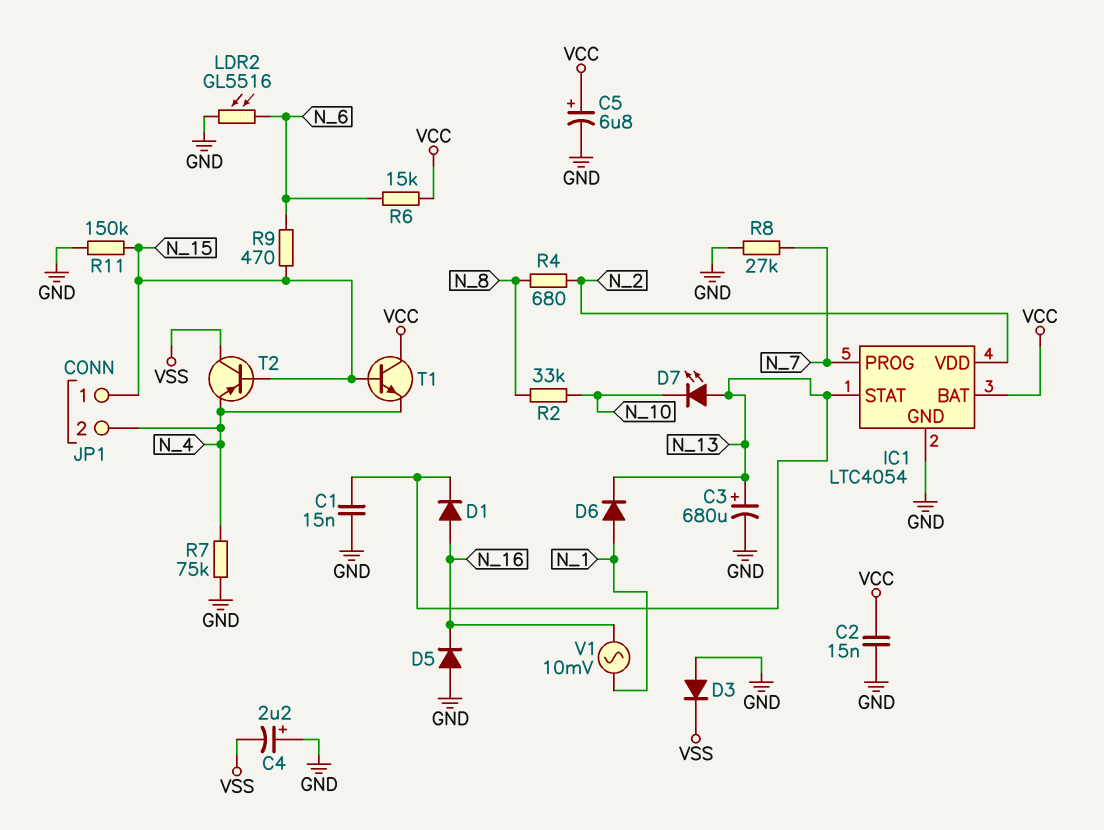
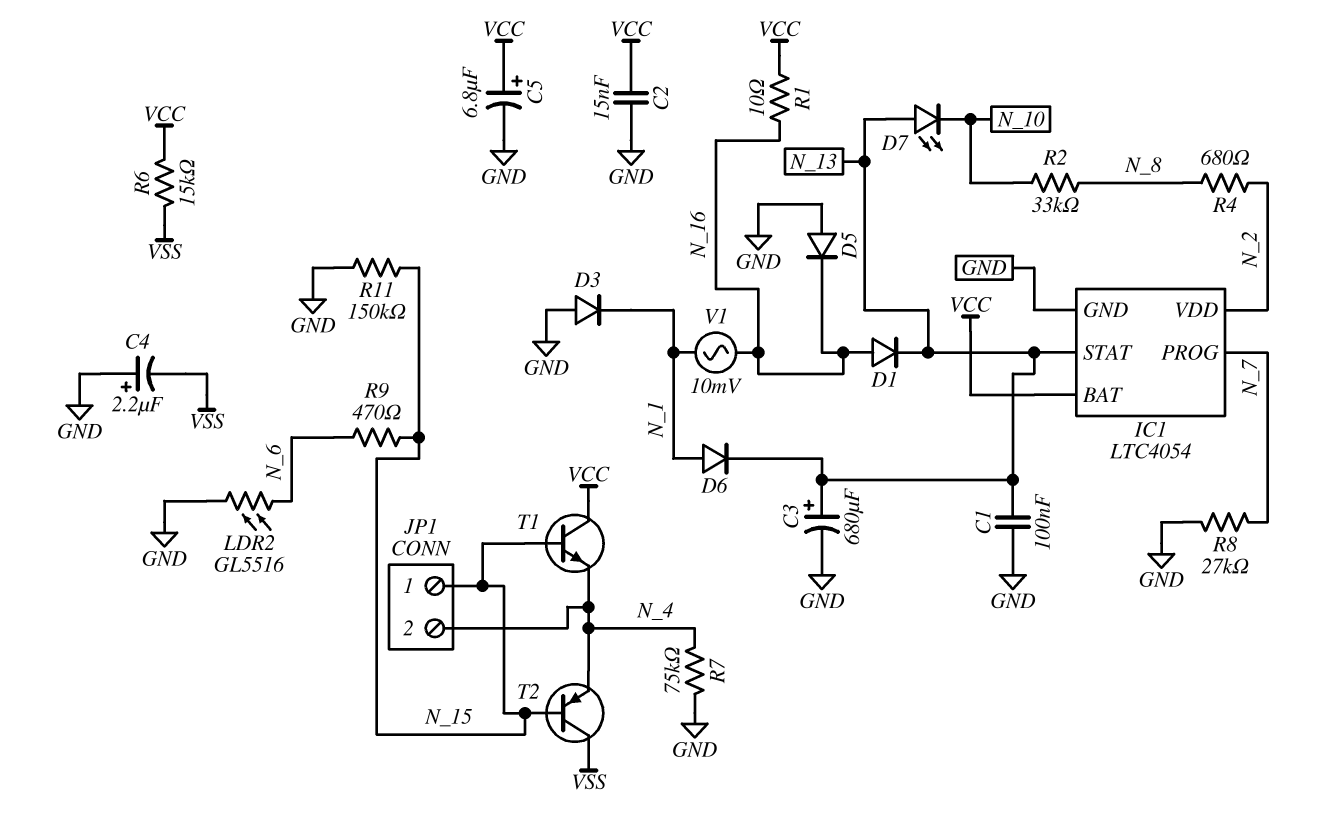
C1: 15nF (GND, N_13) -> 100nF (GND, N_13)
D3: diode (A GND, K VSS) -> diode (A GND, K N_1)
R1: none -> 10 (N_16, VCC)
R6: 15k (N_6, VCC) -> 15k (VCC, VSS)

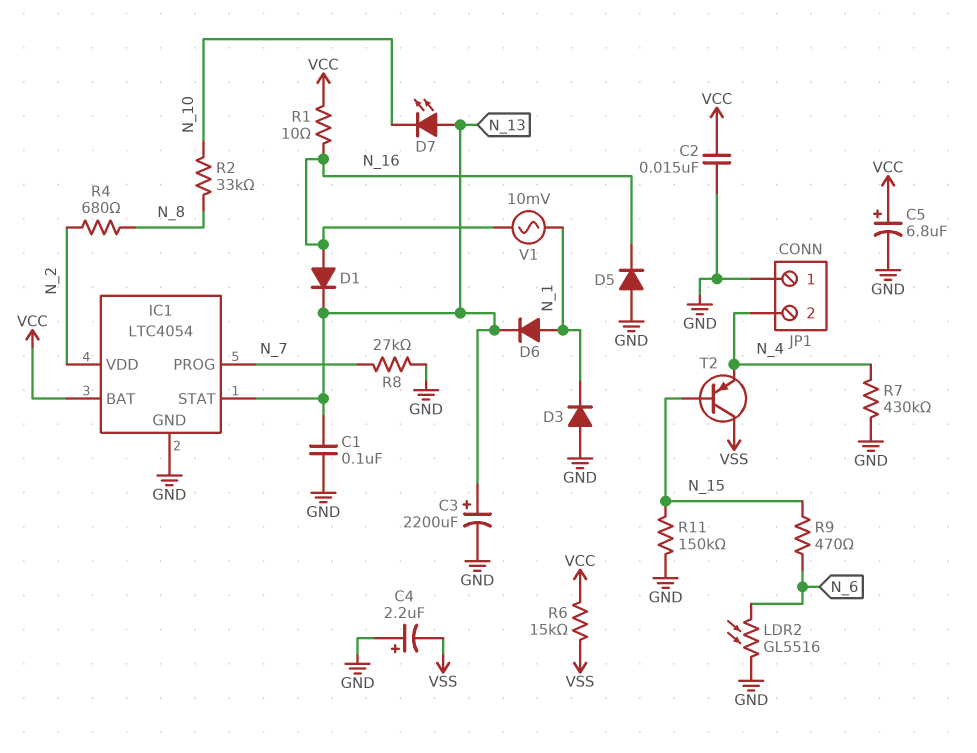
C3: 680uF (plus N_13, minus GND) -> 2200uF (plus N_13, minus GND)
JP1 pin 1: N_15 -> GND
R7: 75k (GND, N_4) -> 430k (GND, N_4)
T1: NPN (B N_15, C VCC, E N_4) -> none

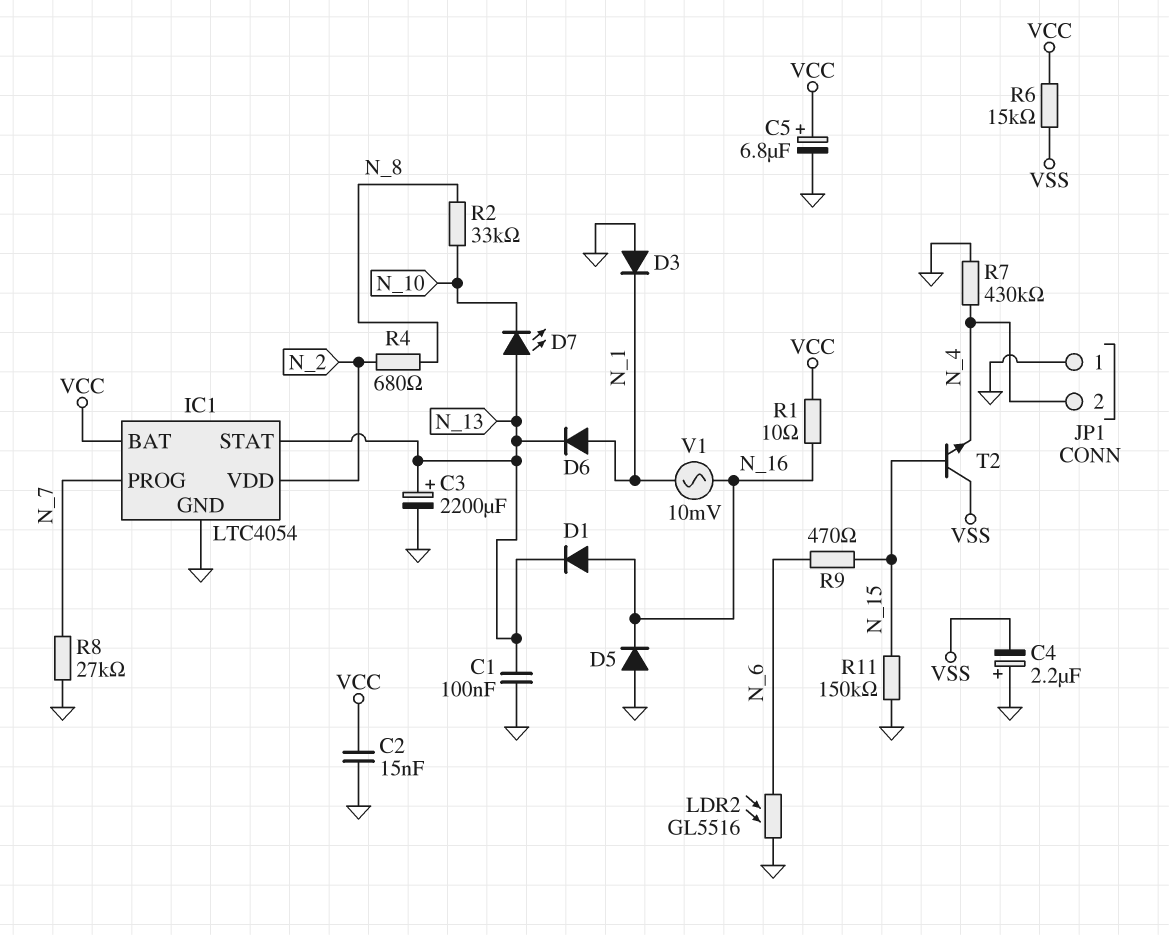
T2: PNP (B N_15, C VSS, E N_4) -> NPN (B N_15, C VSS, E N_4)

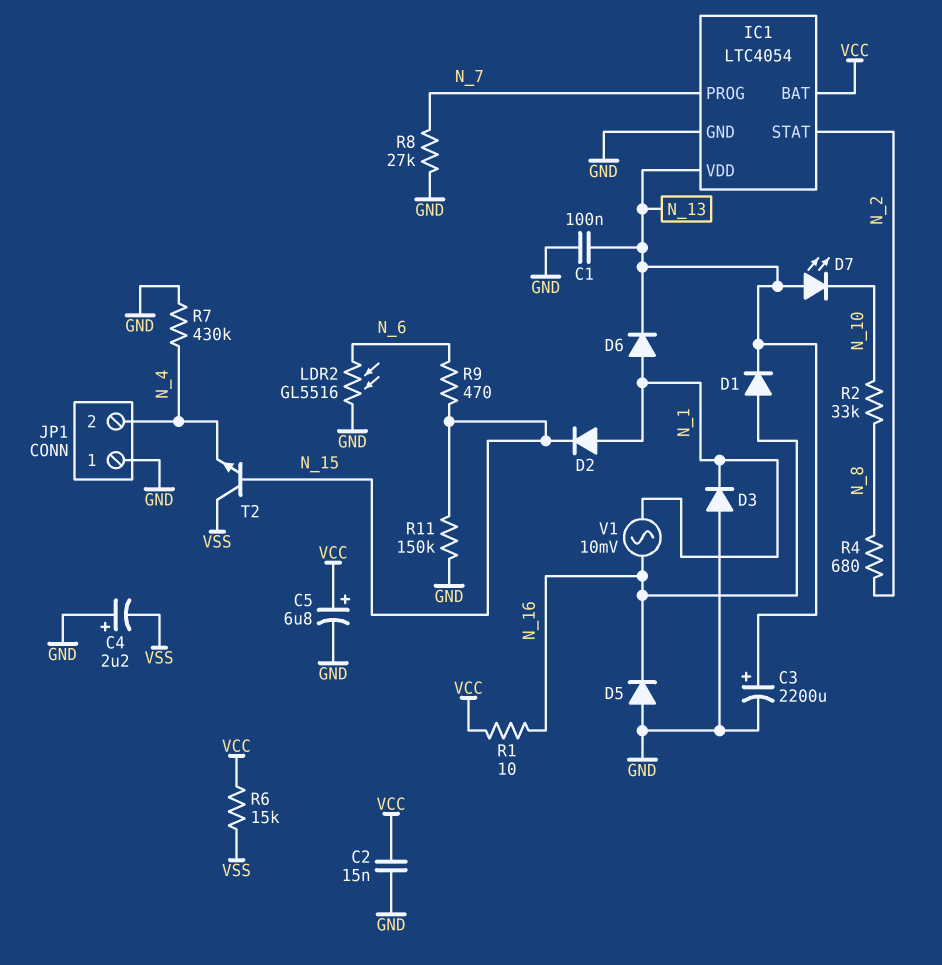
D2: none -> diode (A N_1, K N_15)
IC1 pin STAT: N_13 -> N_2
IC1 pin VDD: N_2 -> N_13

